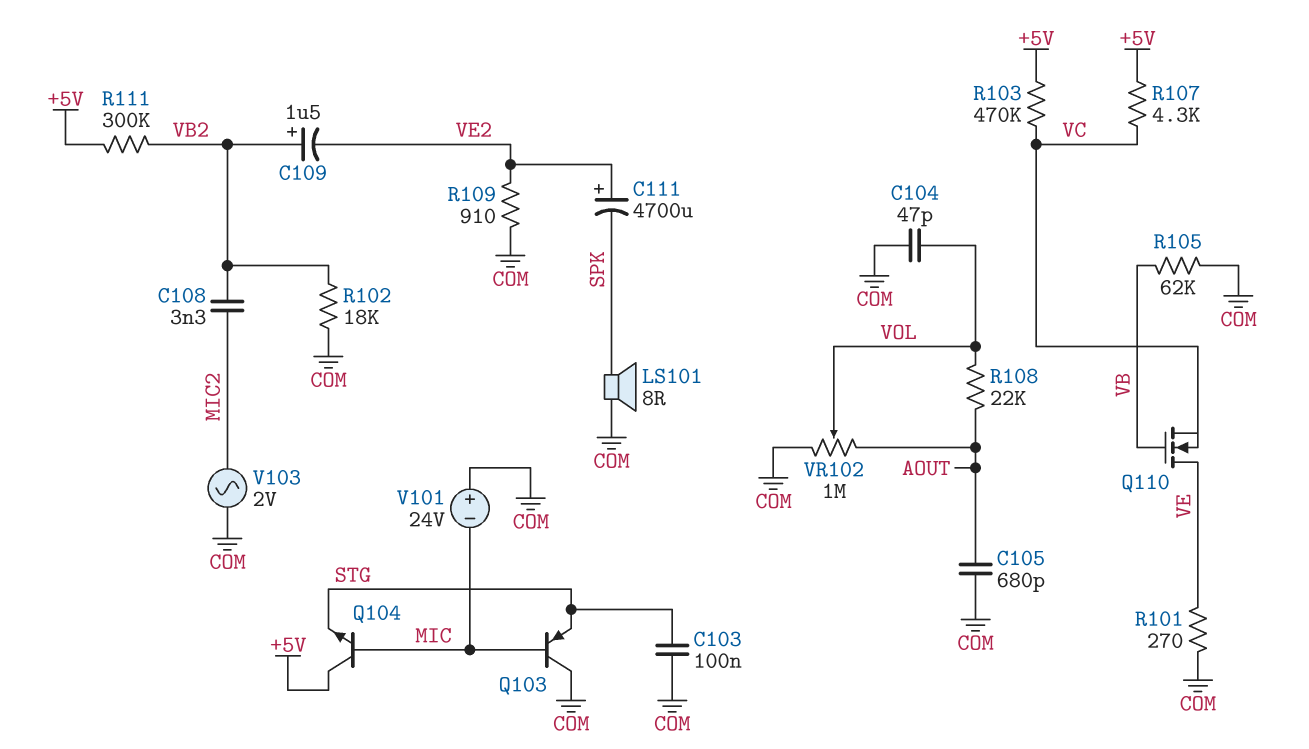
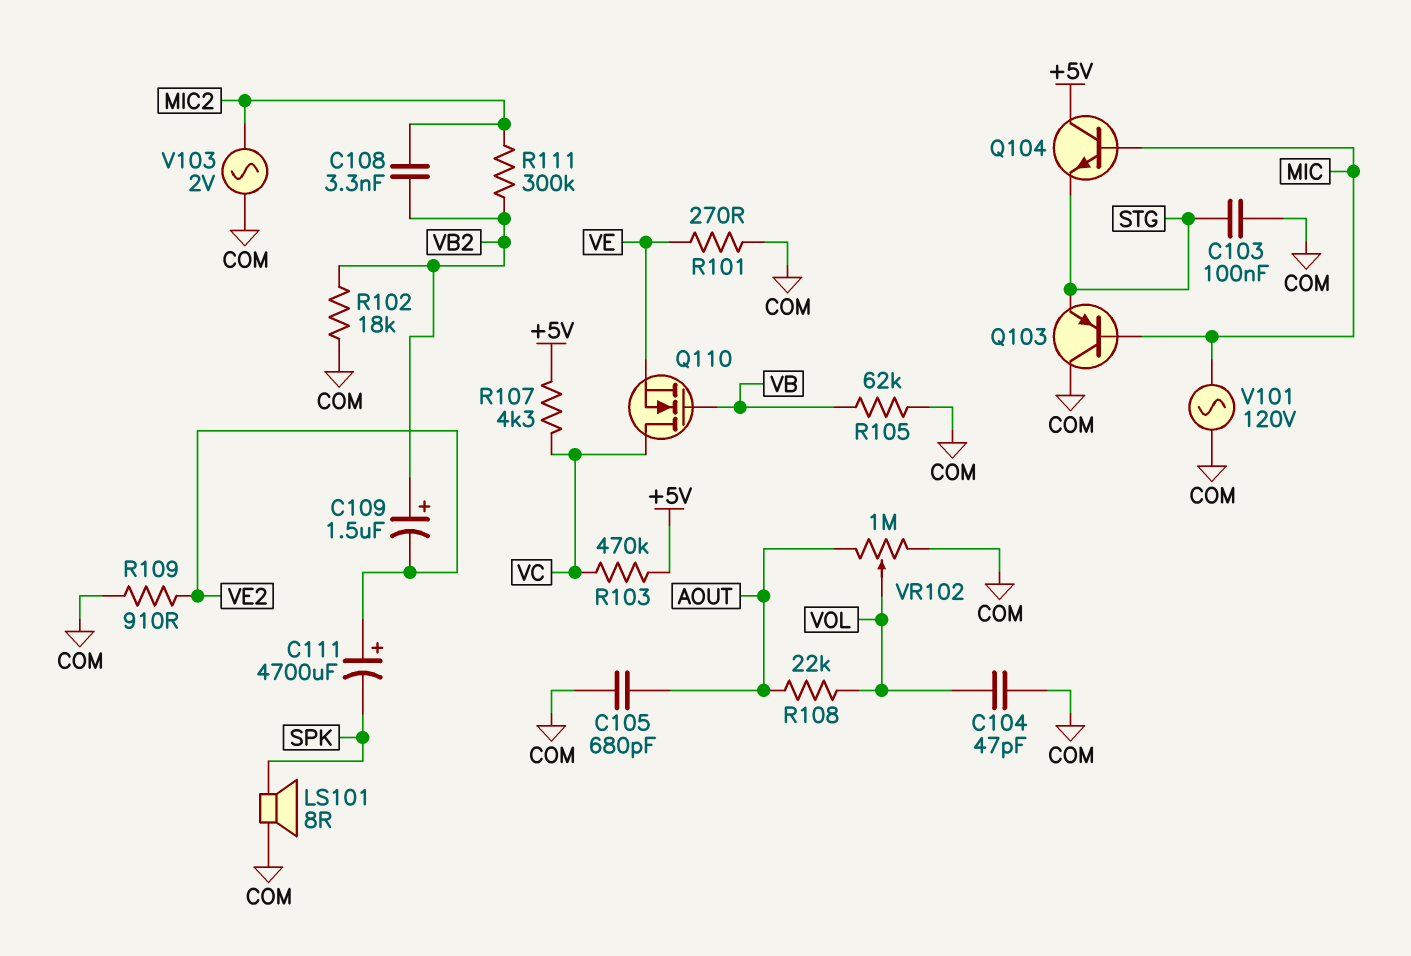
Q110: NMOS (G VB, D VE, S VC) -> NMOS (G VB, D VC, S VE)
R111: 300k (+5V, VB2) -> 300k (MIC2, VB2)
V101: 24V (plus COM, minus MIC) -> AC 120V (COM, MIC)

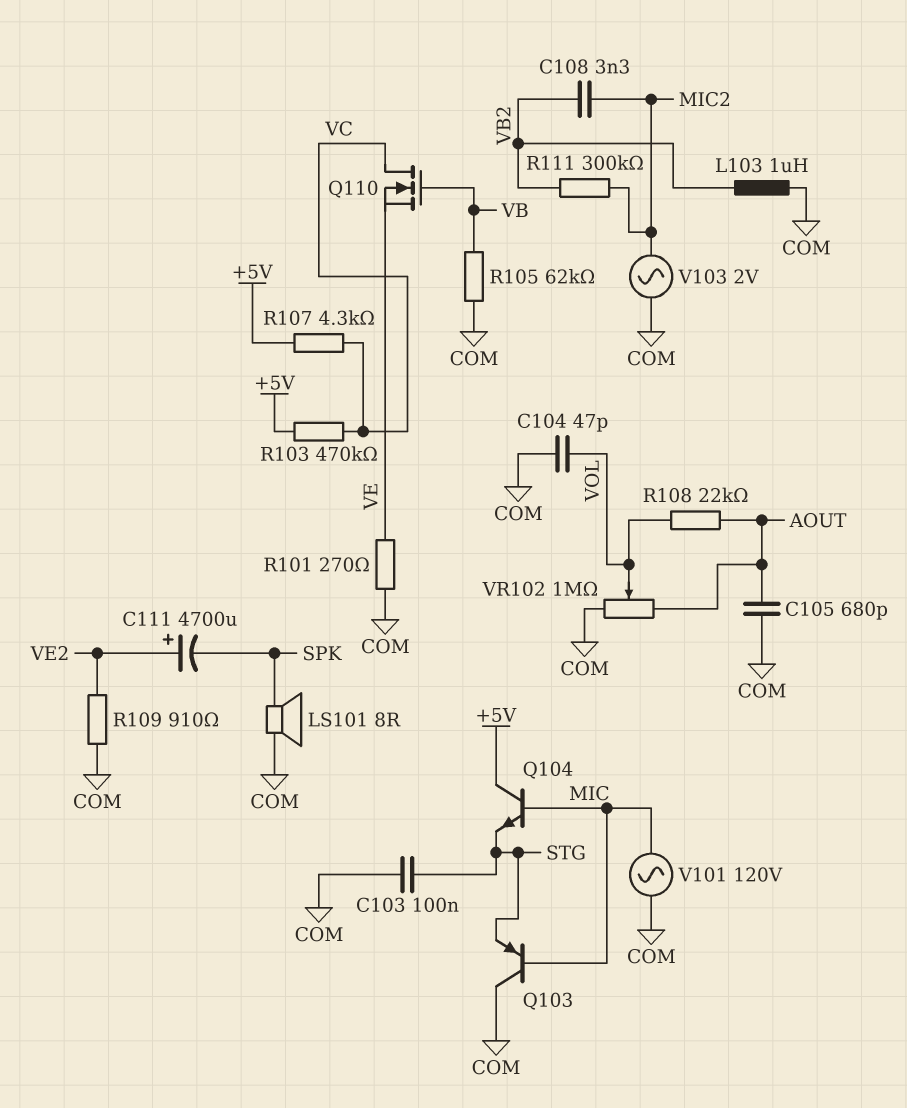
C109: 1.5uF (plus VB2, minus VE2) -> none
L103: none -> 1uH (COM, VB2)
R102: 18k (COM, VB2) -> none

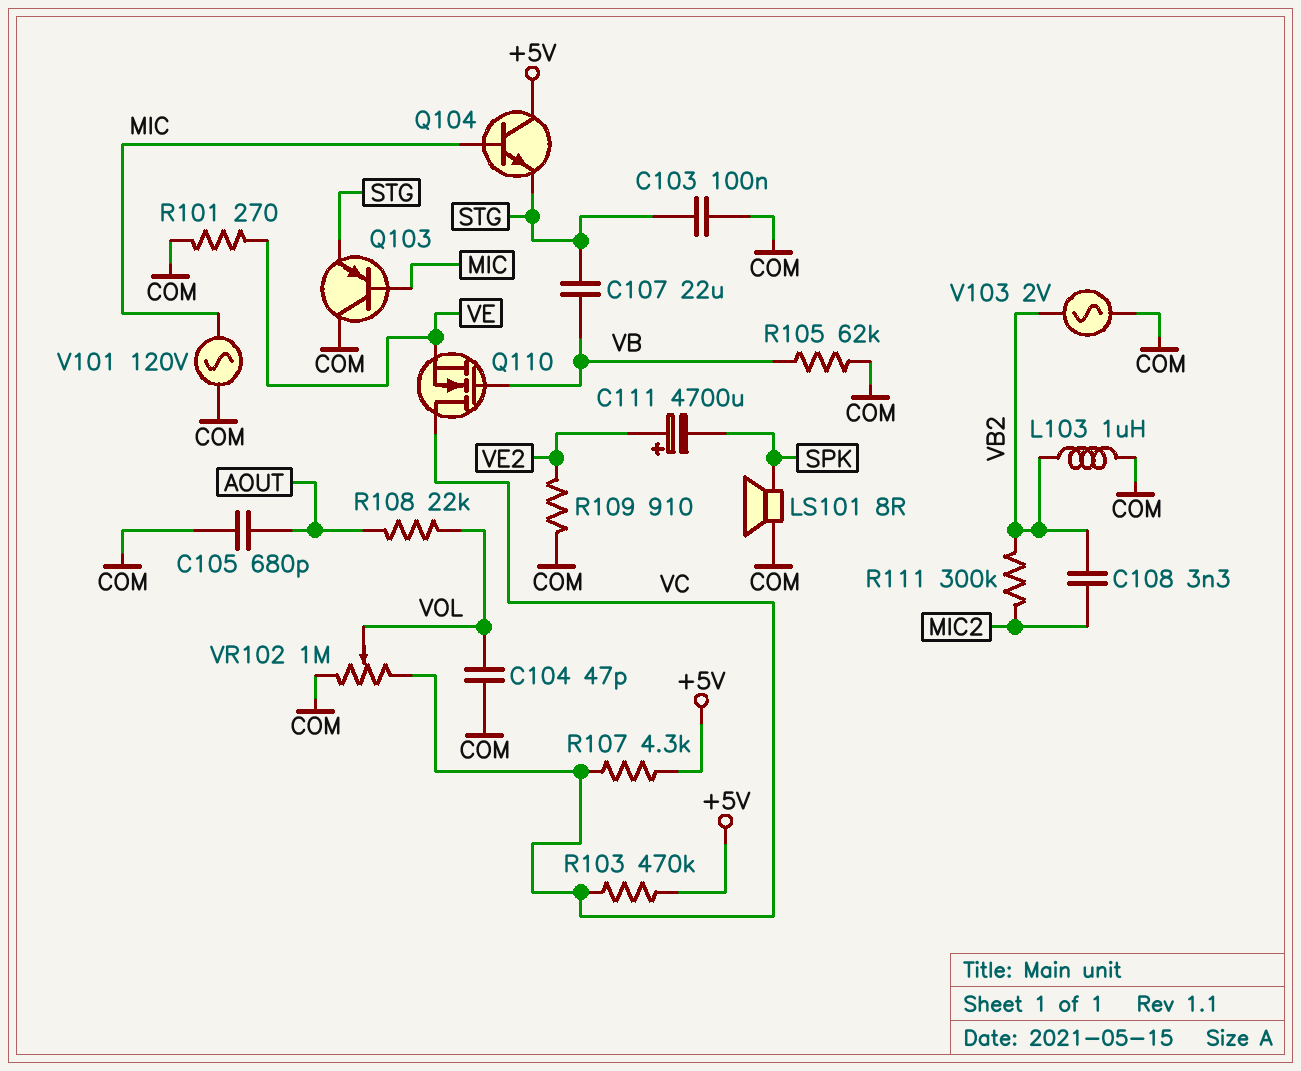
C107: none -> 22uF (STG, VB)
V103: AC 2V (COM, MIC2) -> AC 2V (COM, VB2)
VR102: 1M (AOUT, COM, wiper VOL) -> 1M (COM, VC, wiper VOL)

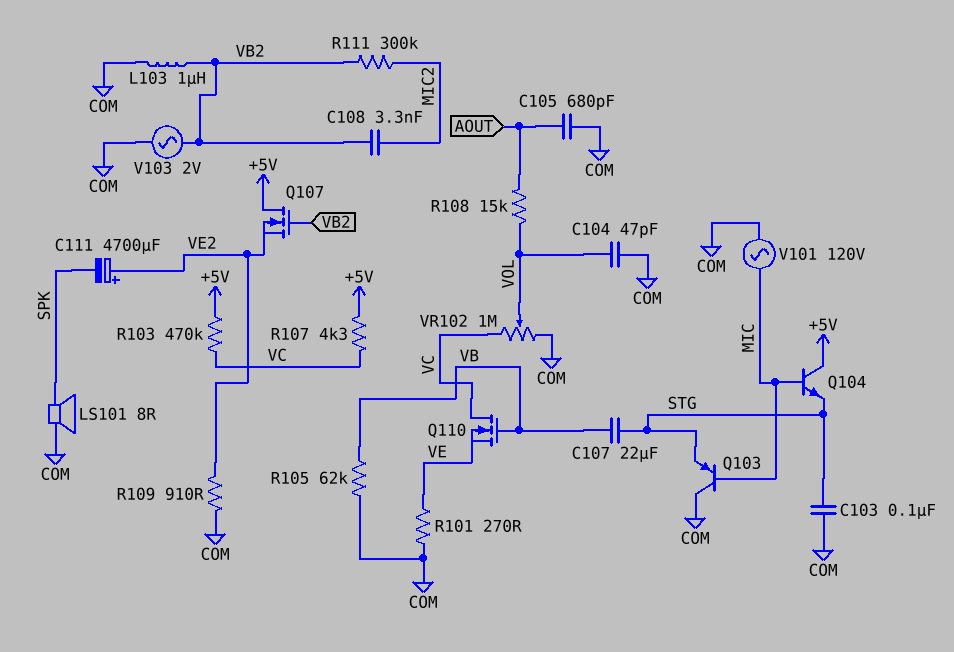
Q107: none -> NMOS (G VB2, D +5V, S VE2)
R108: 22k (AOUT, VOL) -> 15k (AOUT, VOL)

